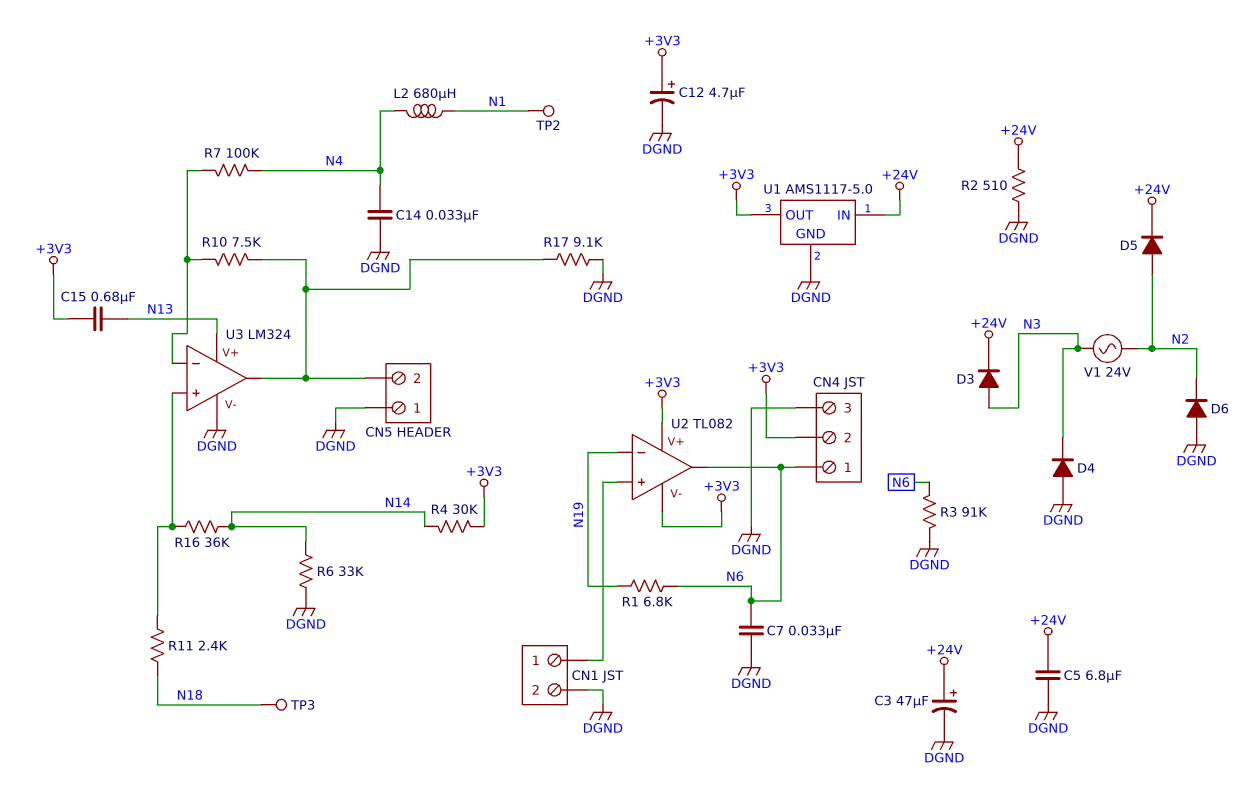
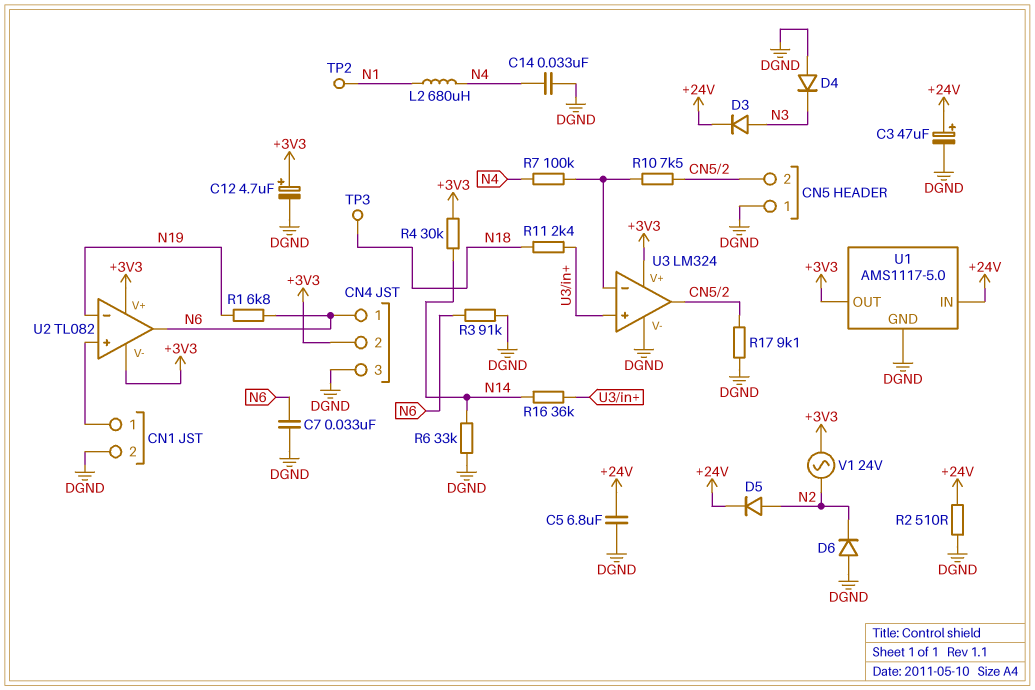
C15: 680nF (+3V3, N13) -> none
U3 pin V+: N13 -> +3V3
V1: AC 24V (N2, N3) -> AC 24V (+3V3, N2)

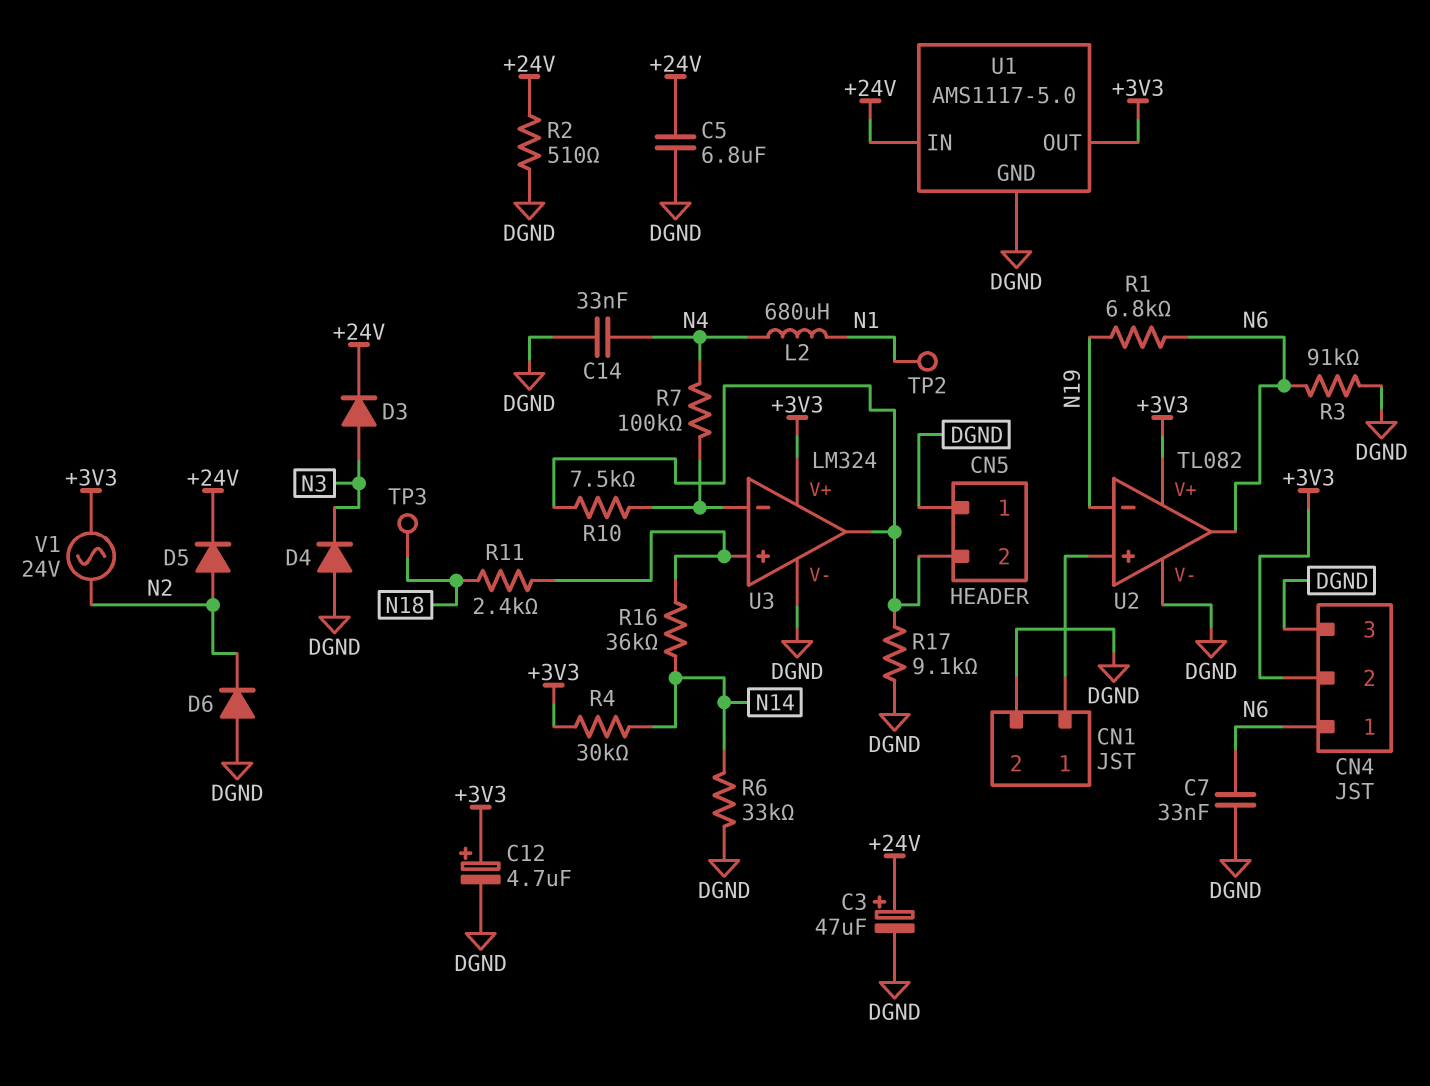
U2 pin V-: +3V3 -> DGND

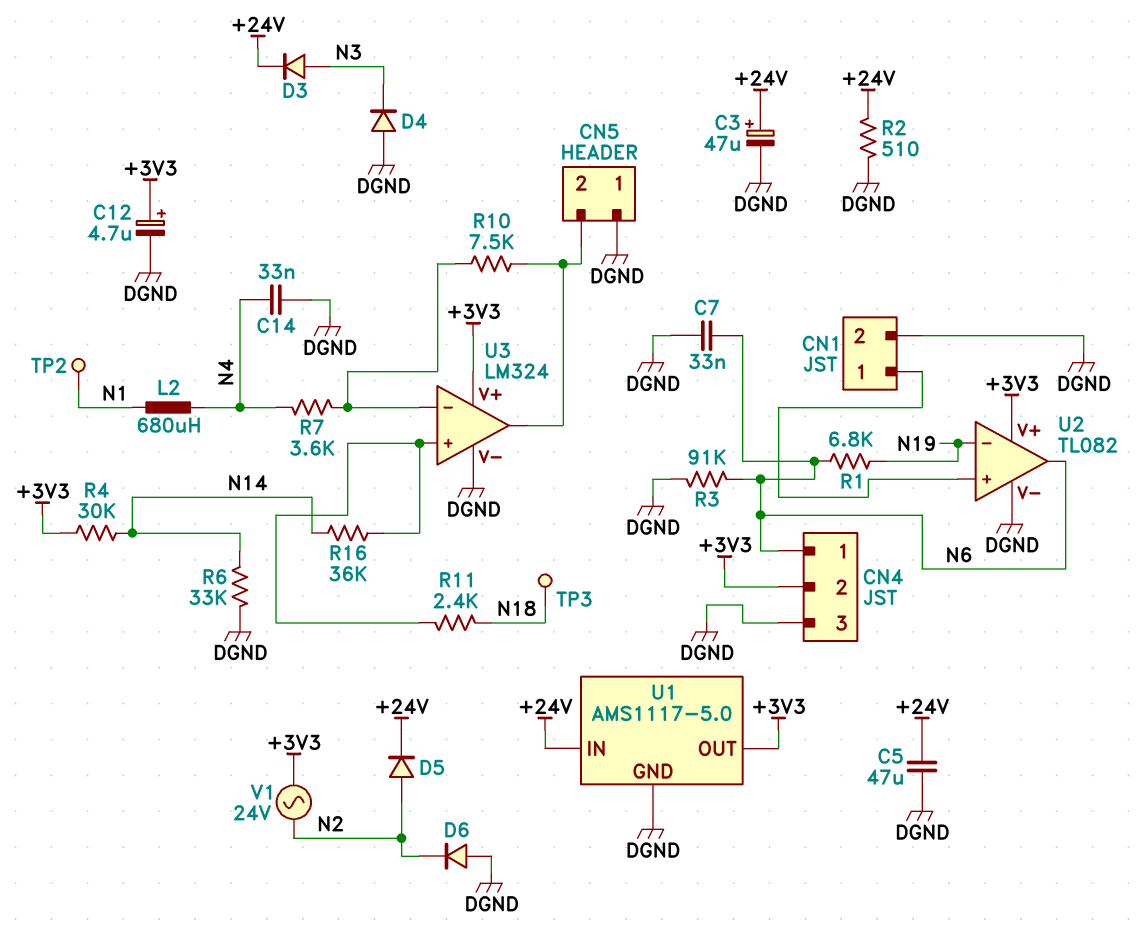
C5: 6.8uF (+24V, DGND) -> 47uF (+24V, DGND)
R7: 100k (N4, U3/in-) -> 3.6k (N4, U3/in-)
R17: 9.1k (CN5/2, DGND) -> none

